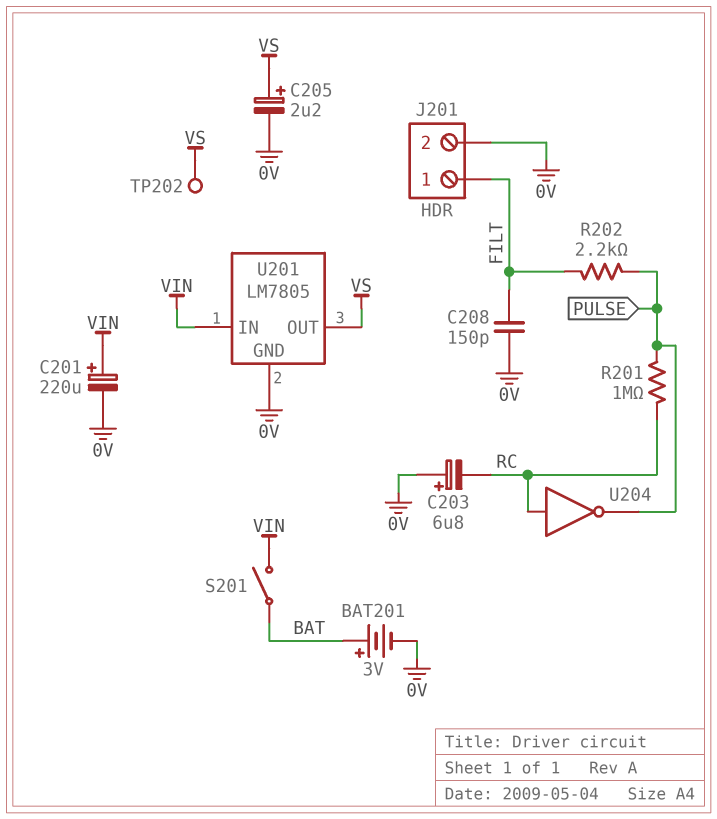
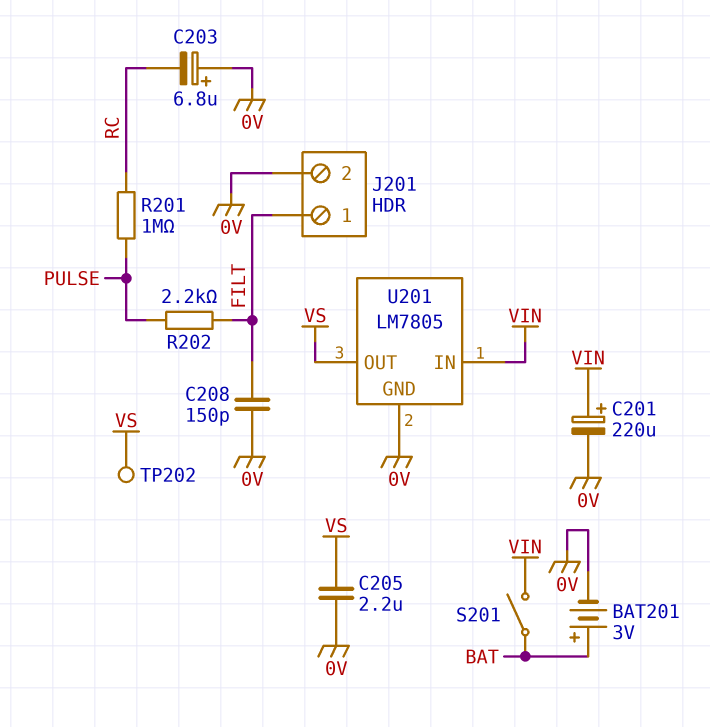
C205: 2.2uF (plus VS, minus 0V) -> 2.2uF (0V, VS)
U204: NOT (in RC, out PULSE) -> none

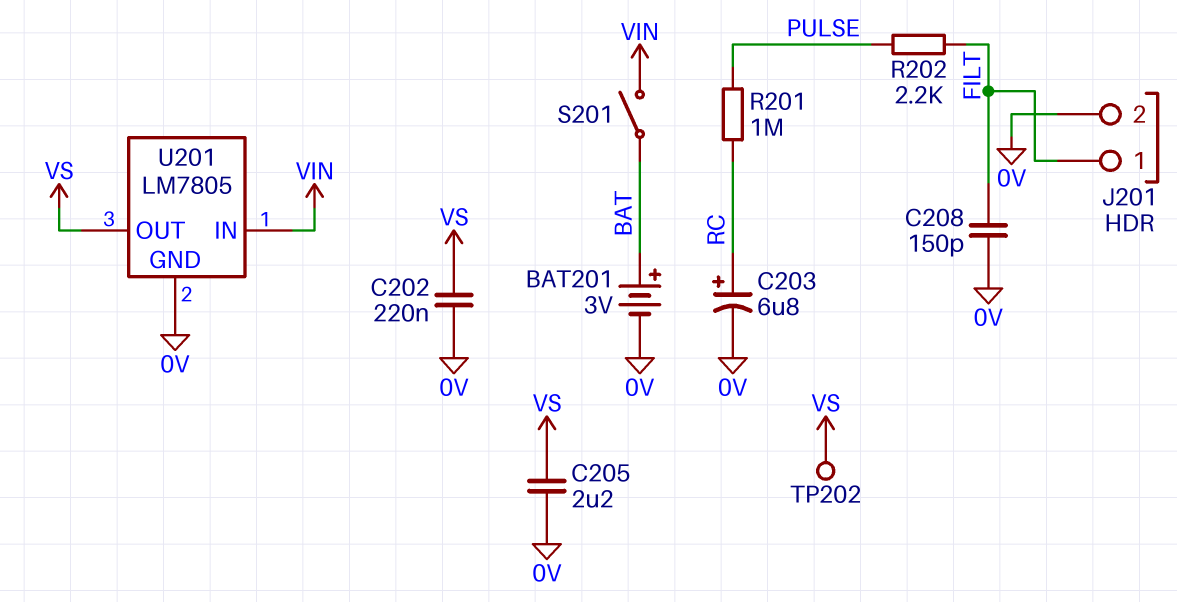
C201: 220uF (plus VIN, minus 0V) -> none
C202: none -> 220nF (0V, VS)
C203: 6.8uF (plus 0V, minus RC) -> 6.8uF (plus RC, minus 0V)

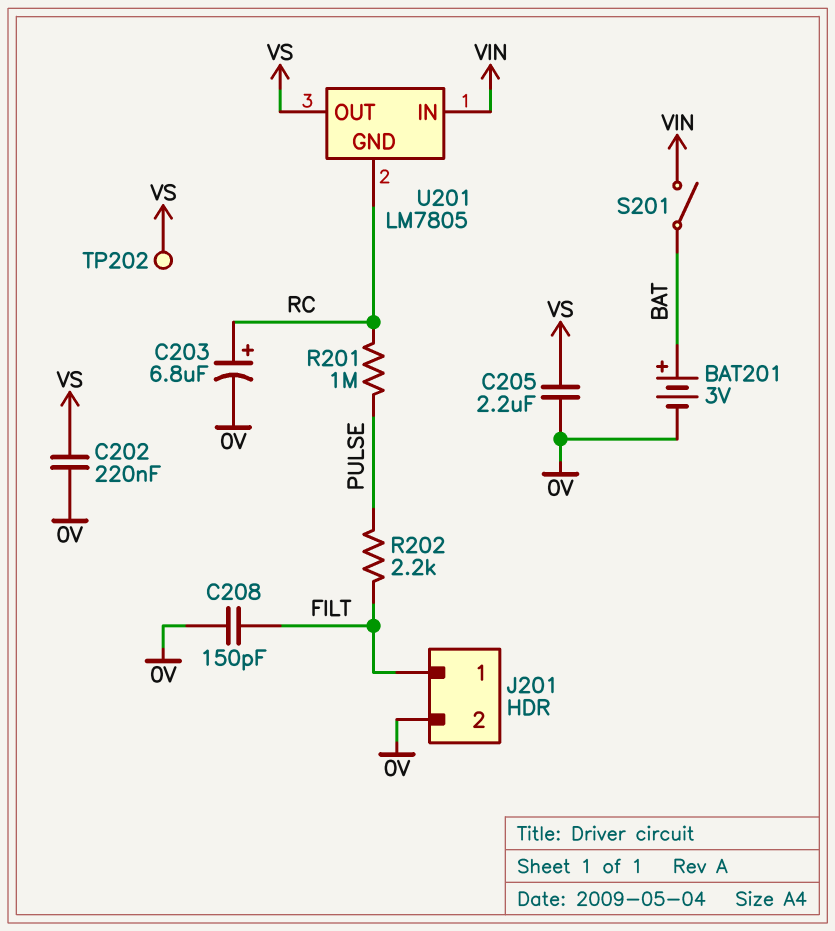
U201 pin GND: 0V -> RC

